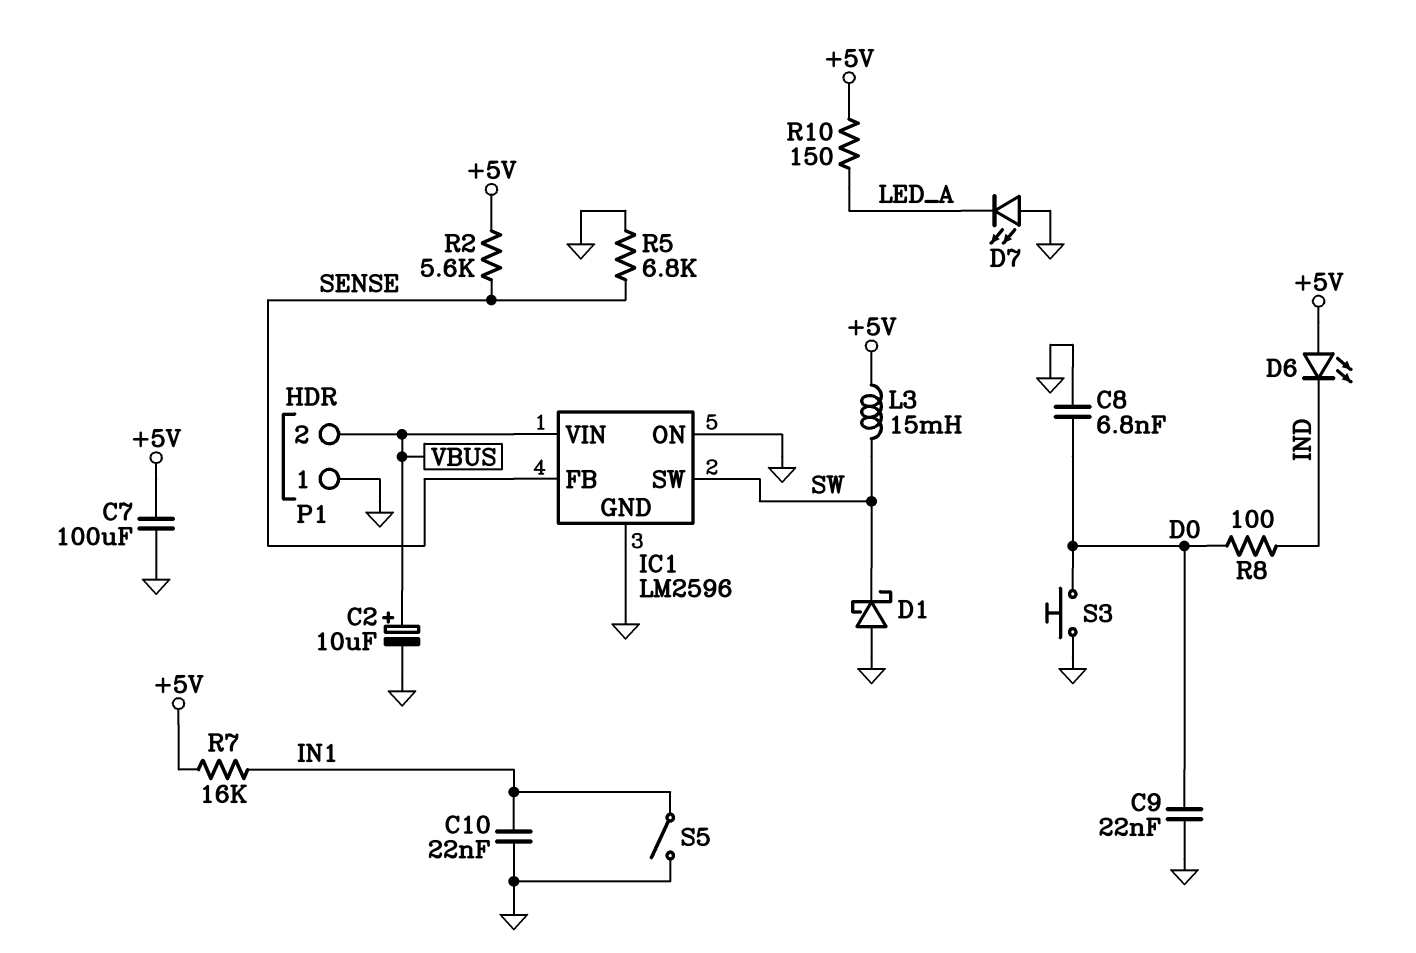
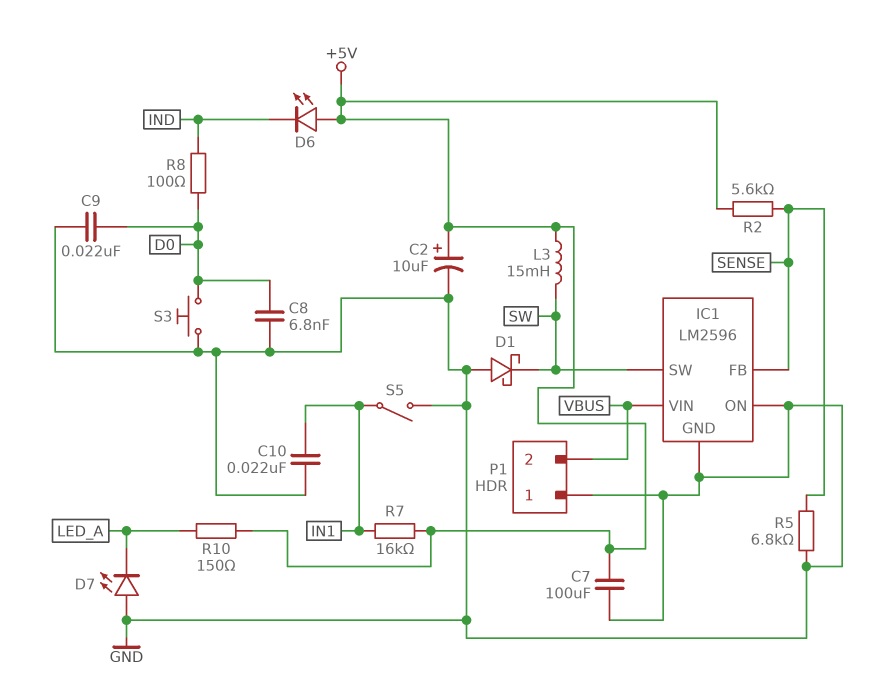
C2: 10uF (plus VBUS, minus GND) -> 10uF (plus +5V, minus GND)

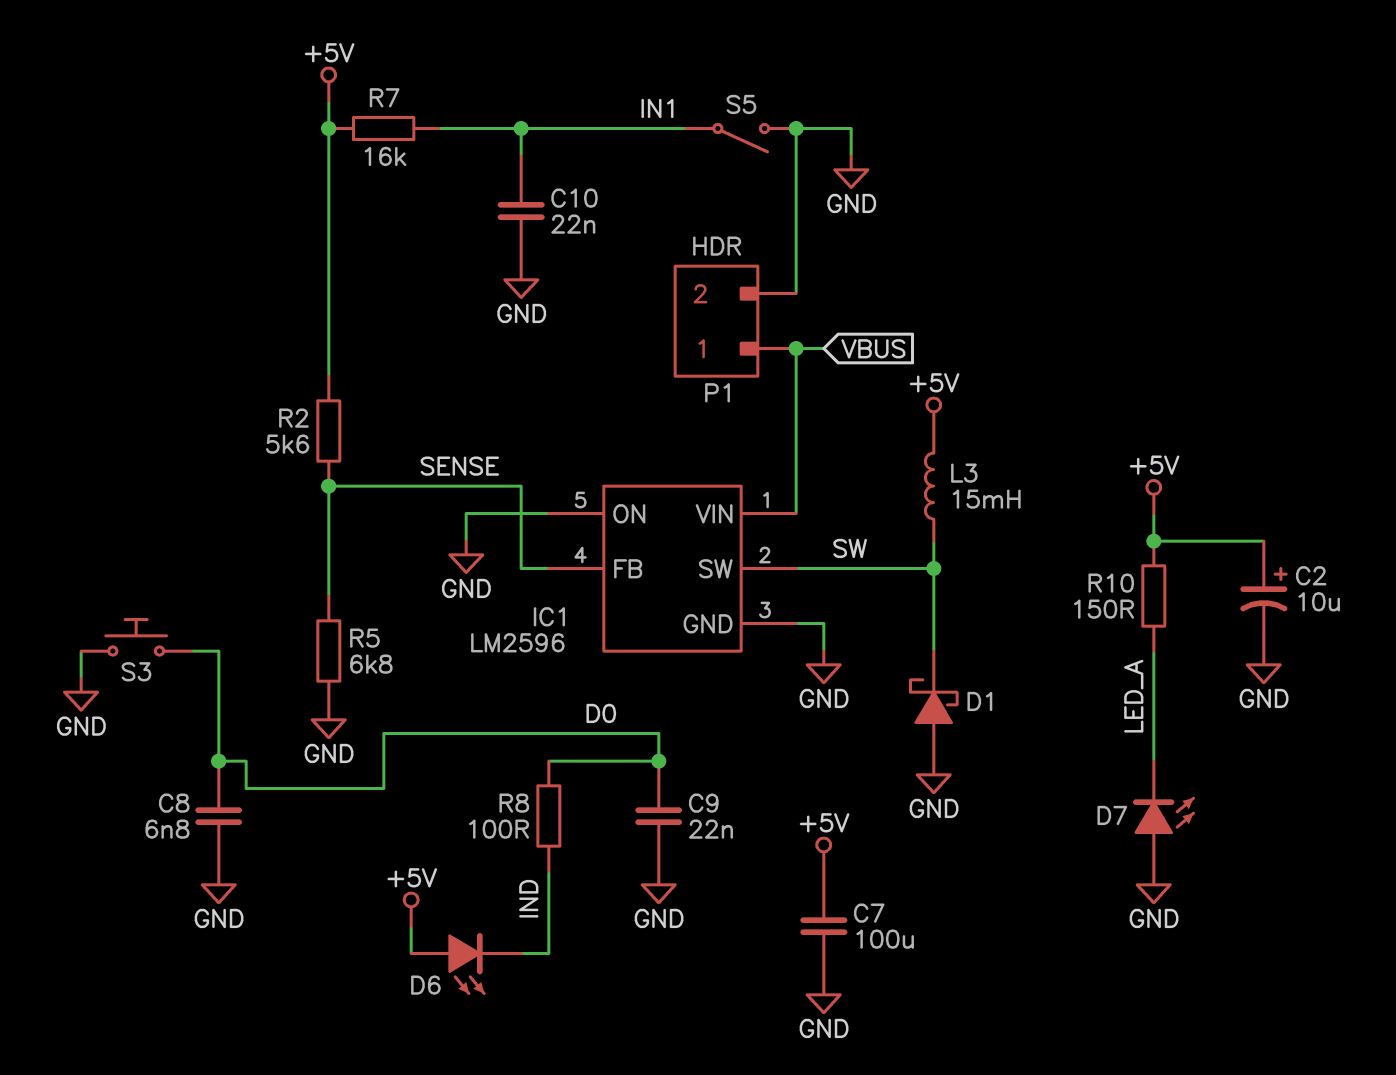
P1 pin 1: GND -> VBUS
P1 pin 2: VBUS -> GND

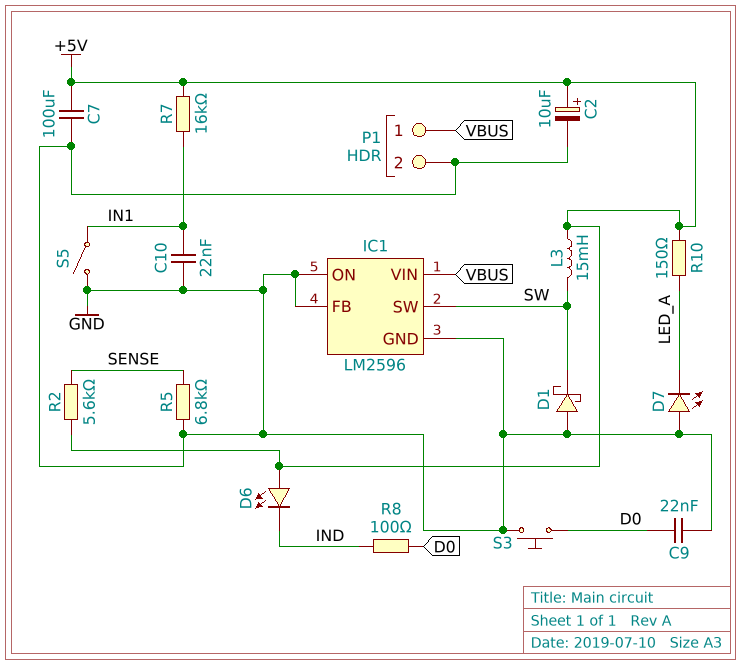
C8: 6.8nF (D0, GND) -> none
IC1 pin FB: SENSE -> GND

